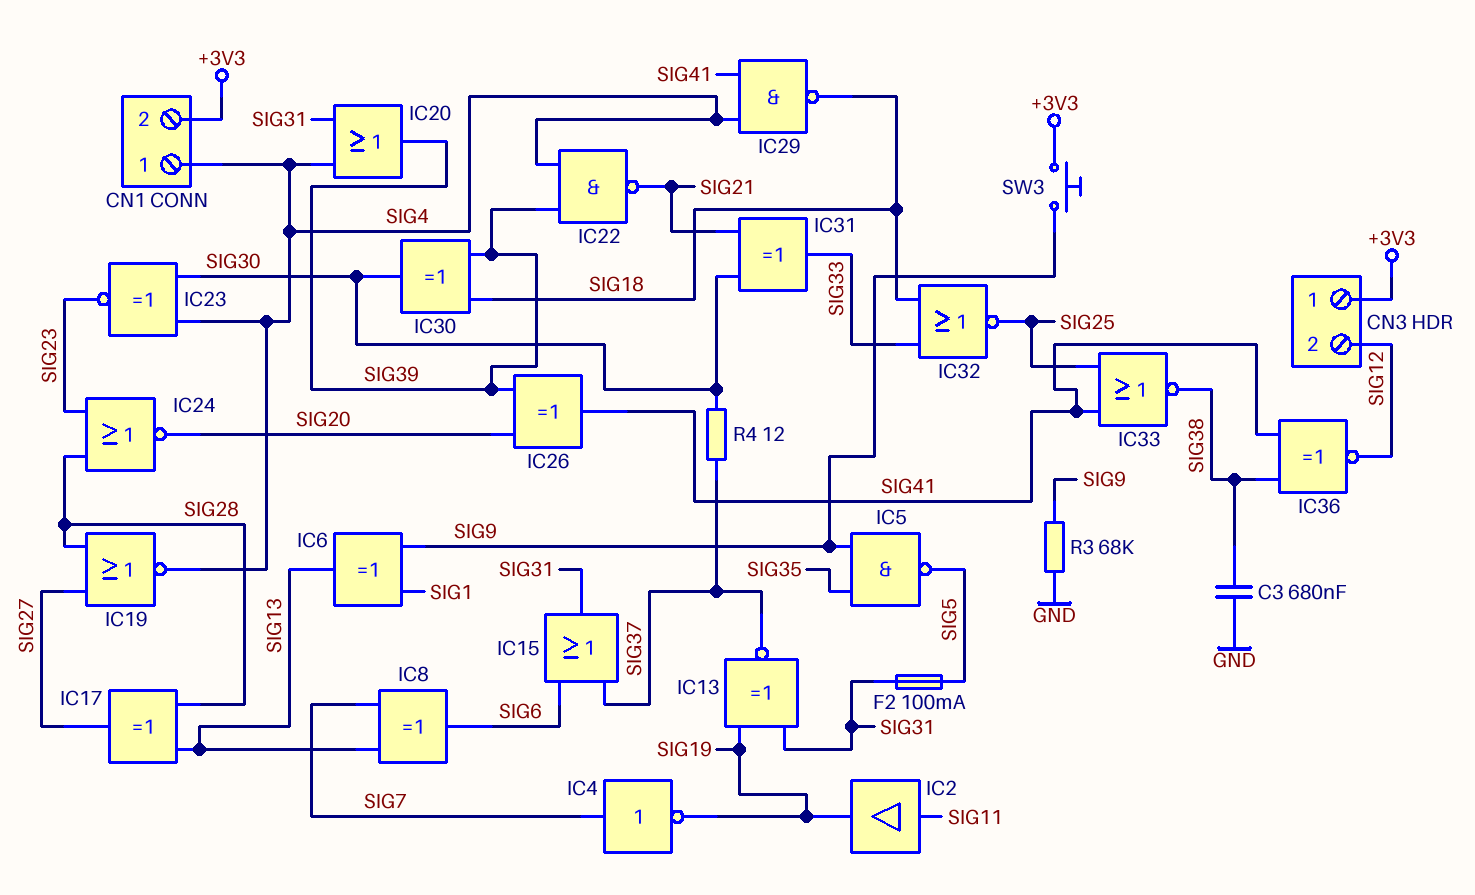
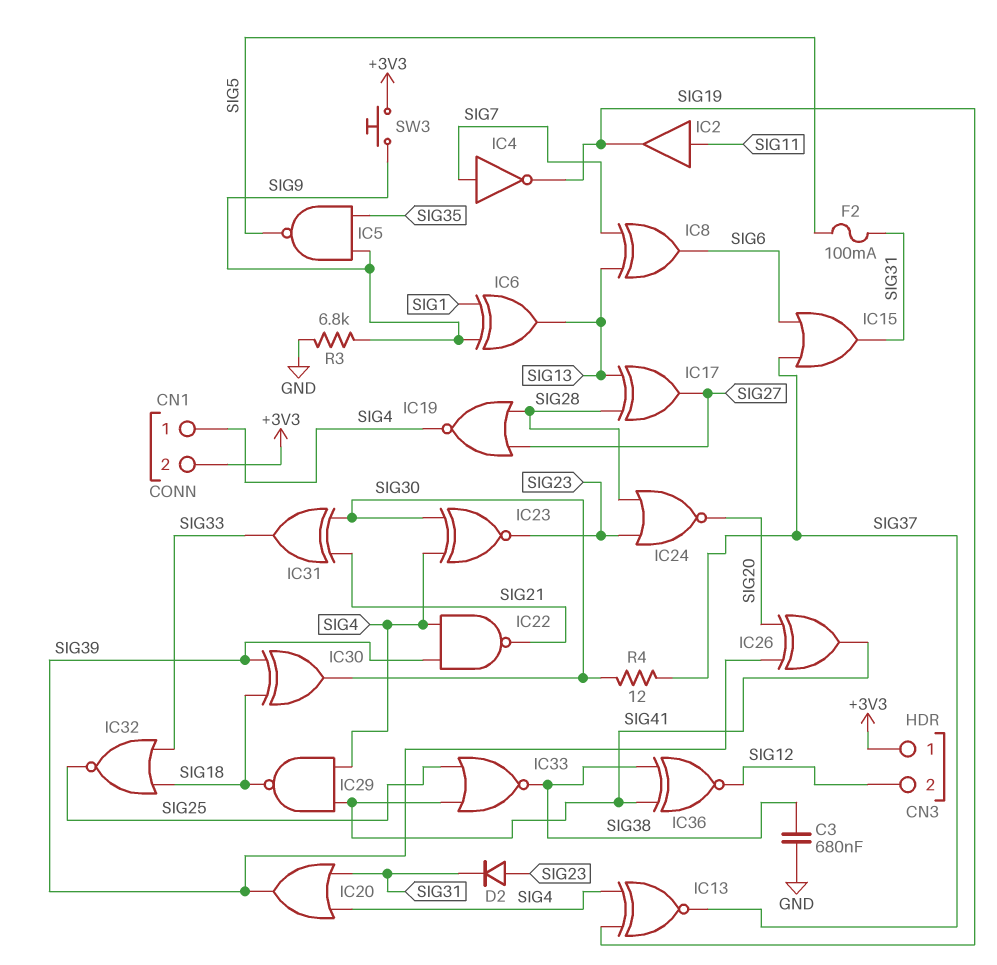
D2: none -> diode (A SIG23, K SIG31)
IC13: XNOR (in SIG19, in SIG31, out SIG37) -> XNOR (in SIG4, in SIG19, out SIG37)
R3: 68k (GND, SIG9) -> 6.8k (GND, SIG9)

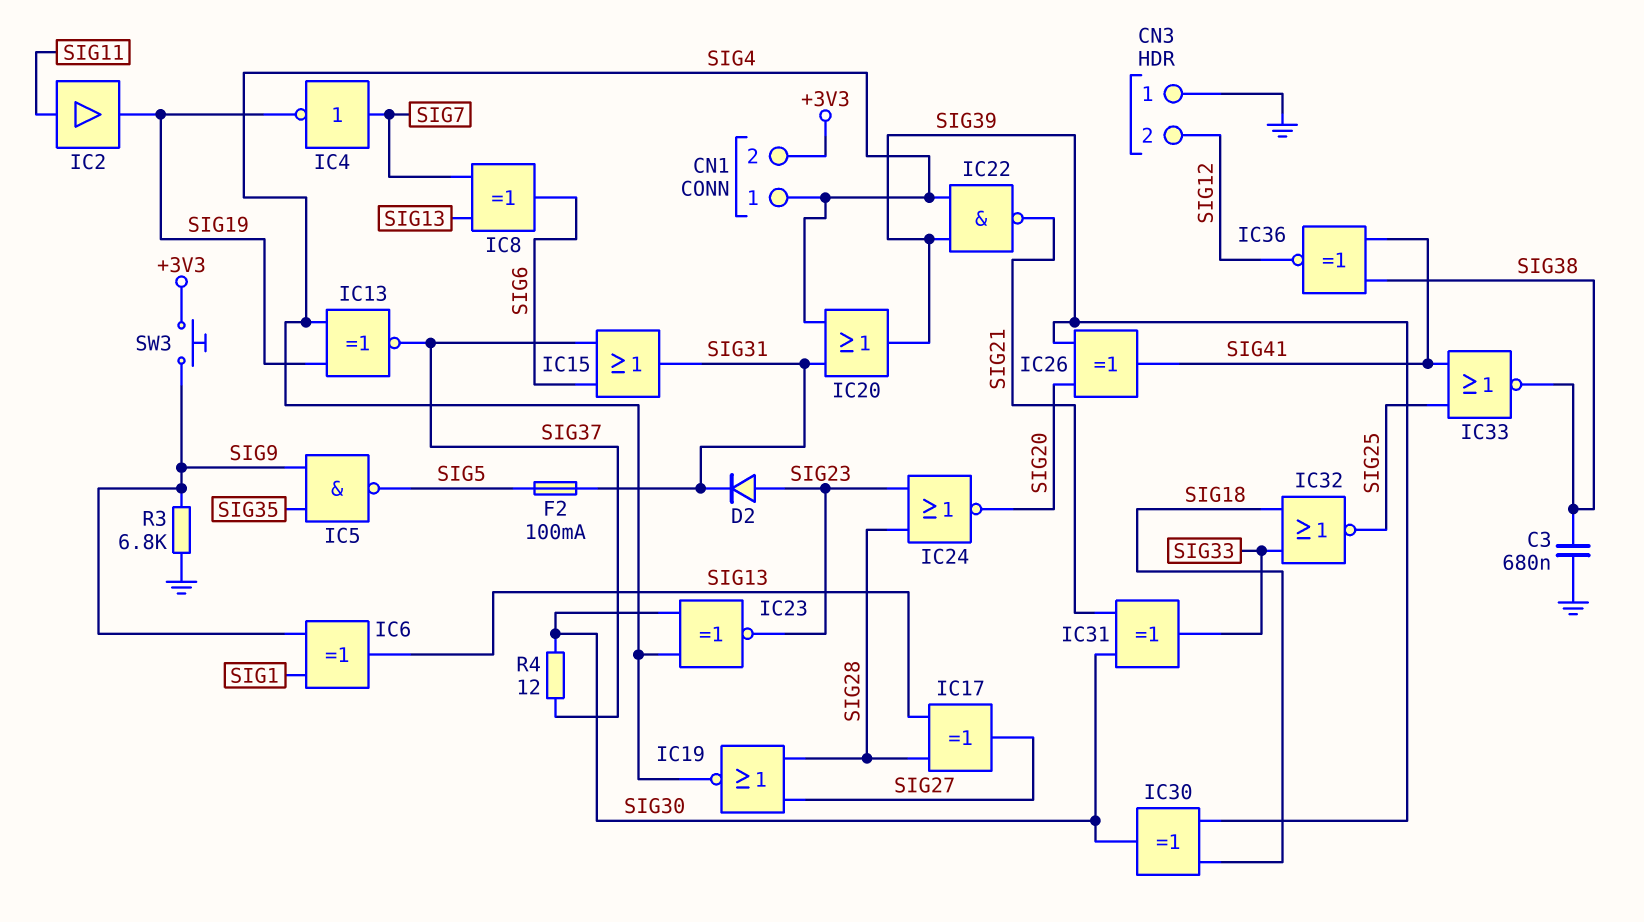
CN3 pin 1: +3V3 -> GND
IC29: NAND (in SIG4, in SIG41, out SIG18) -> none

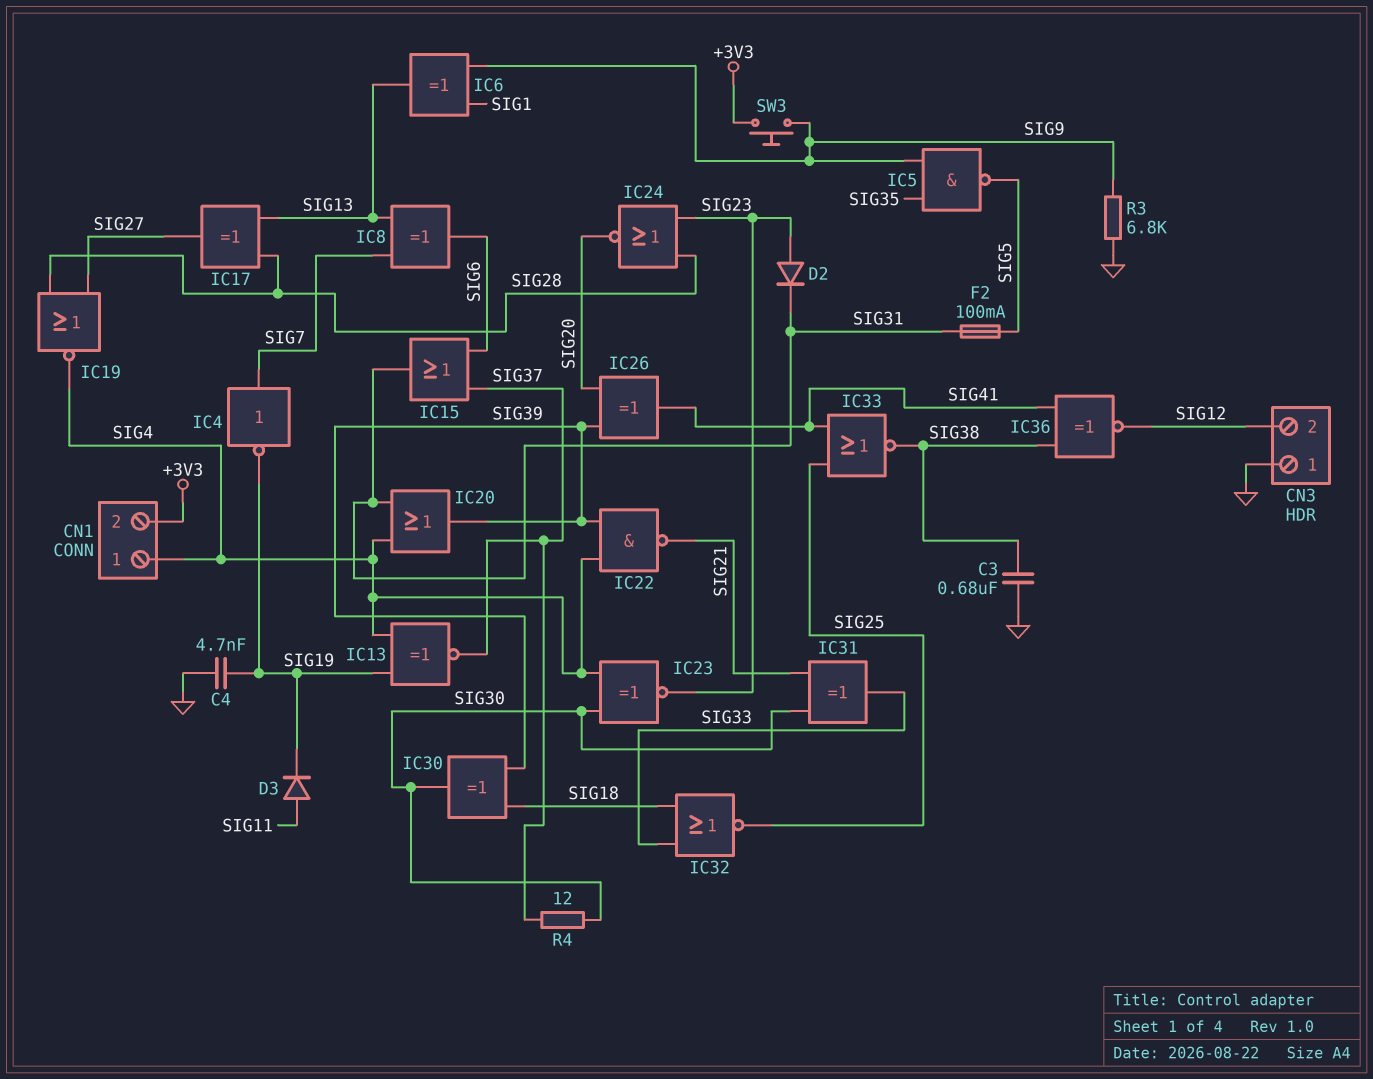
C4: none -> 4.7nF (GND, SIG19)
D3: none -> diode (A SIG11, K SIG19)
IC2: buffer (in SIG11, out SIG19) -> none

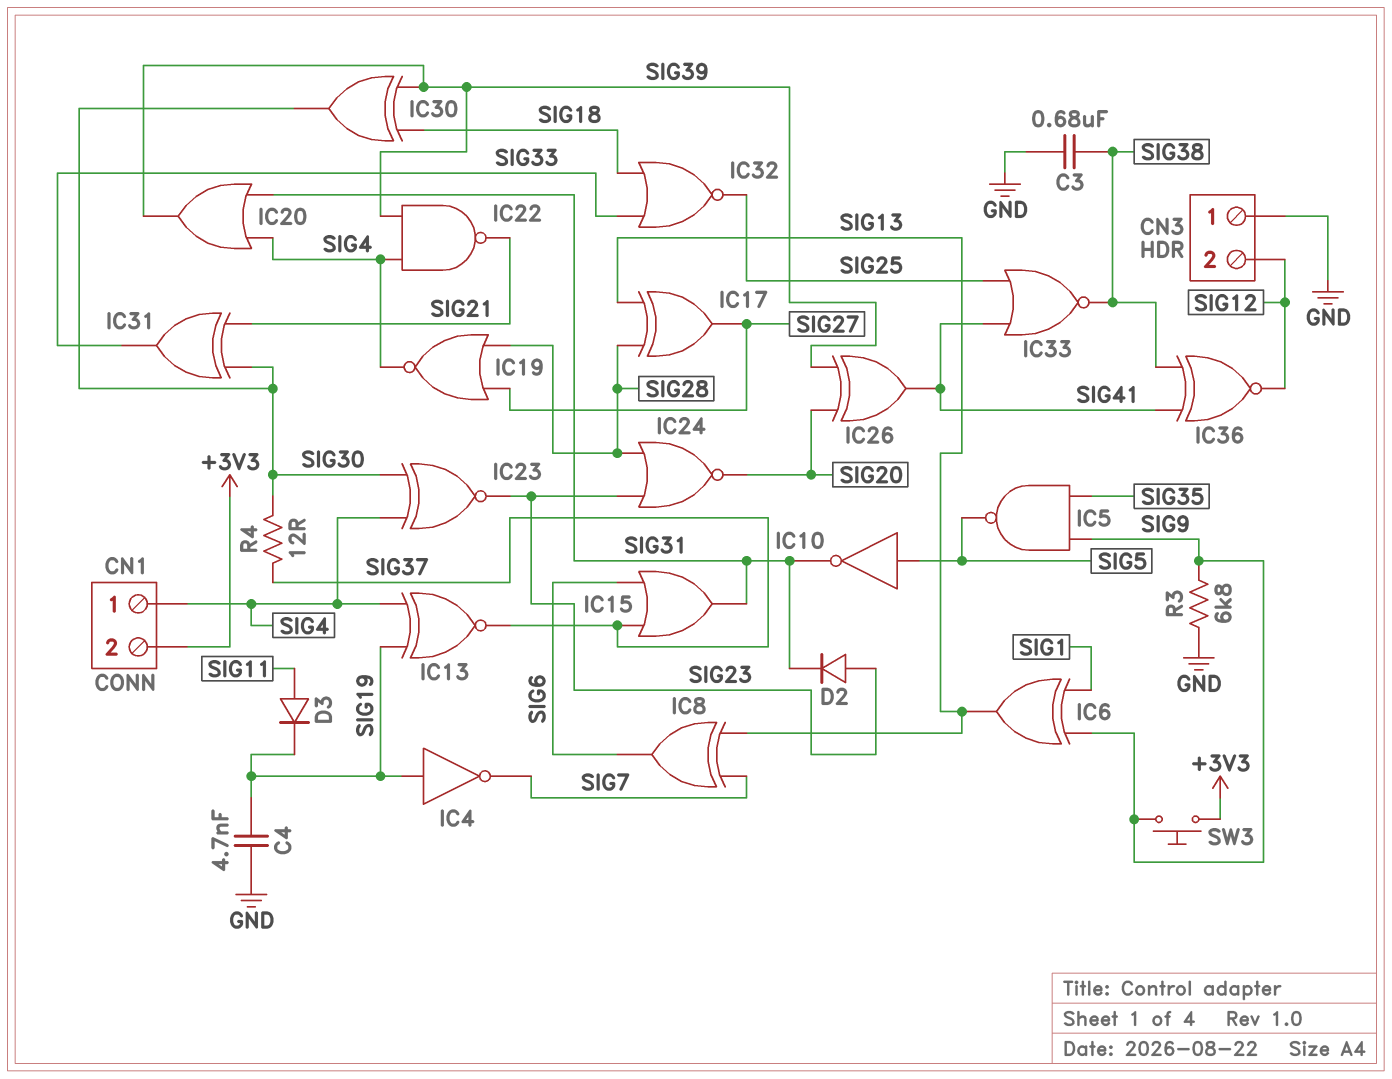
F2: 100mA (SIG5, SIG31) -> none
IC4: NOT (in SIG7, out SIG19) -> NOT (in SIG19, out SIG7)
IC10: none -> NOT (in SIG5, out SIG31)

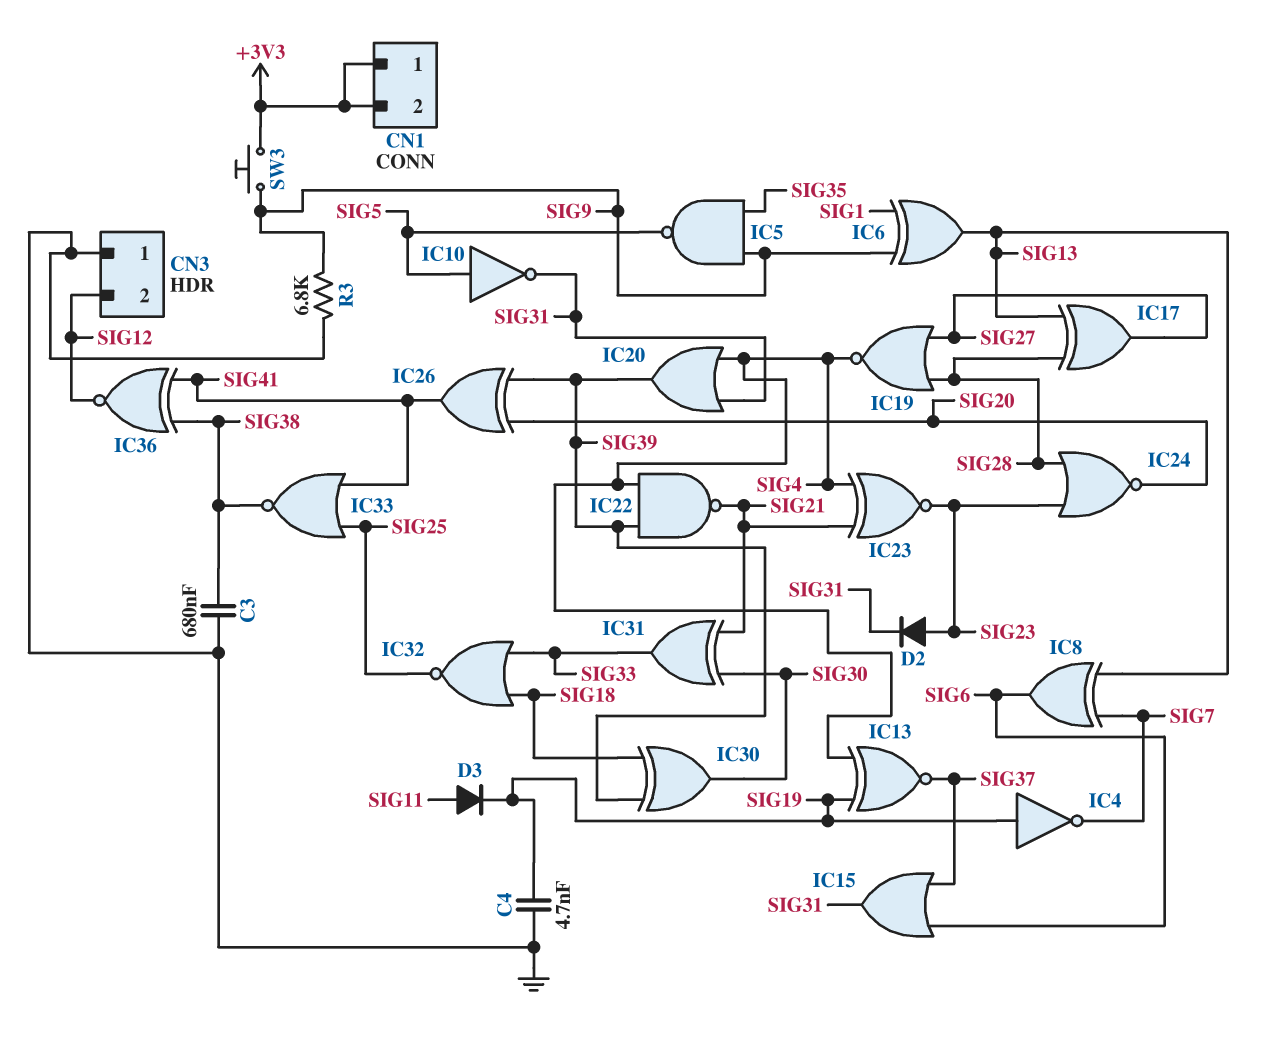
CN1 pin 1: SIG4 -> +3V3
IC23: XNOR (in SIG4, in SIG30, out SIG23) -> XNOR (in SIG4, in SIG21, out SIG23)
R4: 12 (SIG30, SIG37) -> none

